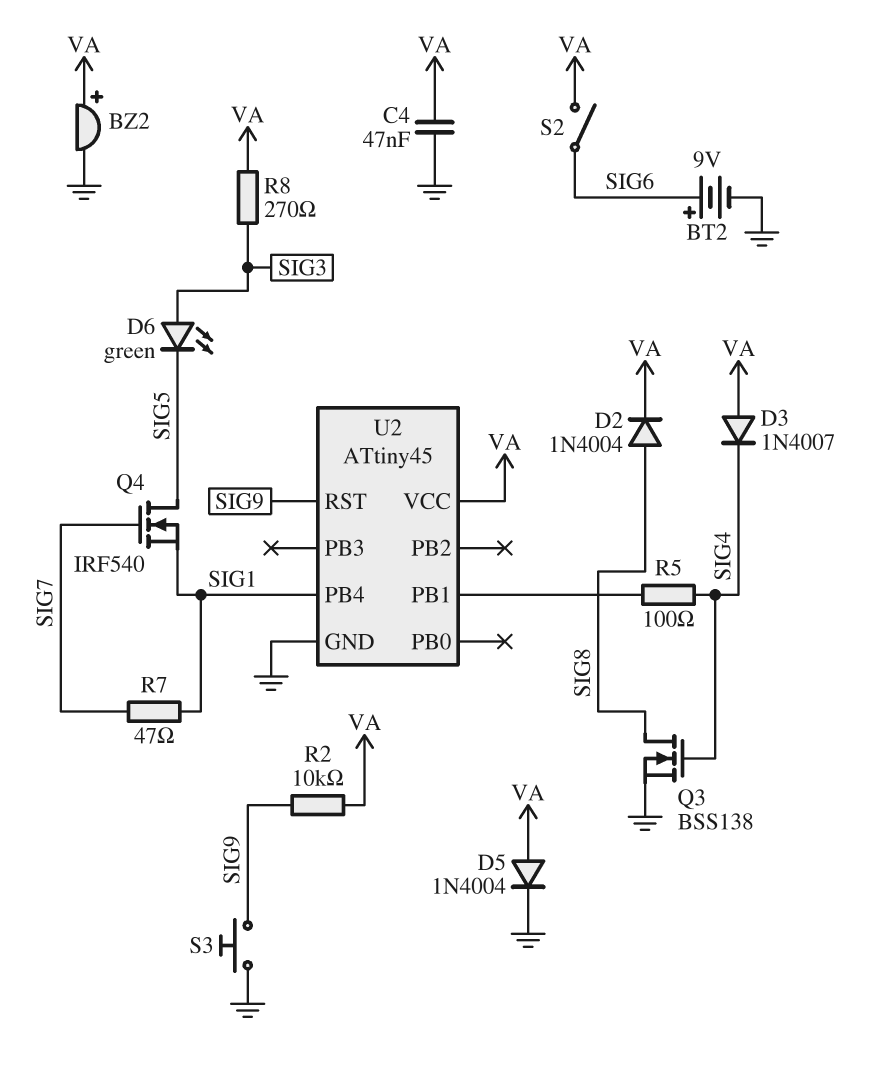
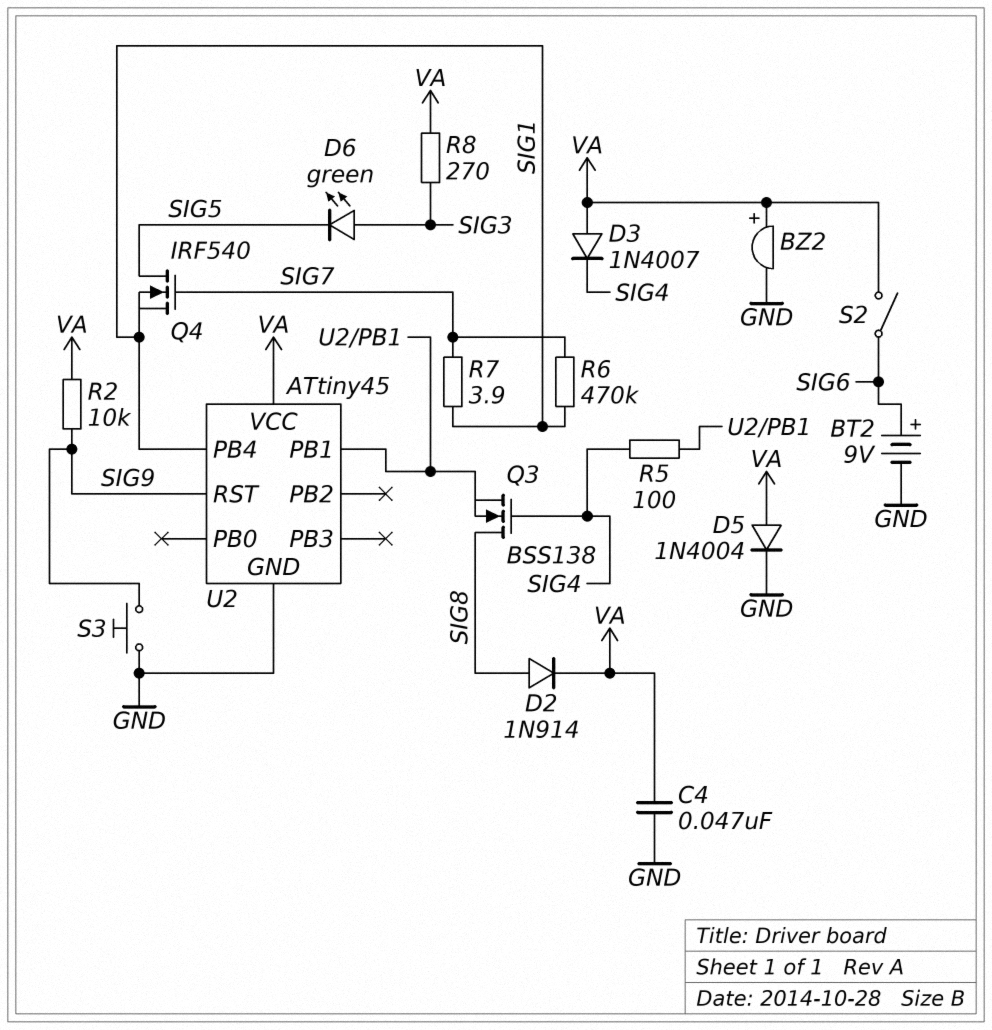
D2: diode 1N4004 (A SIG8, K VA) -> diode 1N914 (A SIG8, K VA)
Q3: NMOS BSS138 (G SIG4, D SIG8, S GND) -> NMOS BSS138 (G SIG4, D SIG8, S U2/PB1)
R6: none -> 470k (SIG1, SIG7)
R7: 47 (SIG1, SIG7) -> 3.9 (SIG1, SIG7)

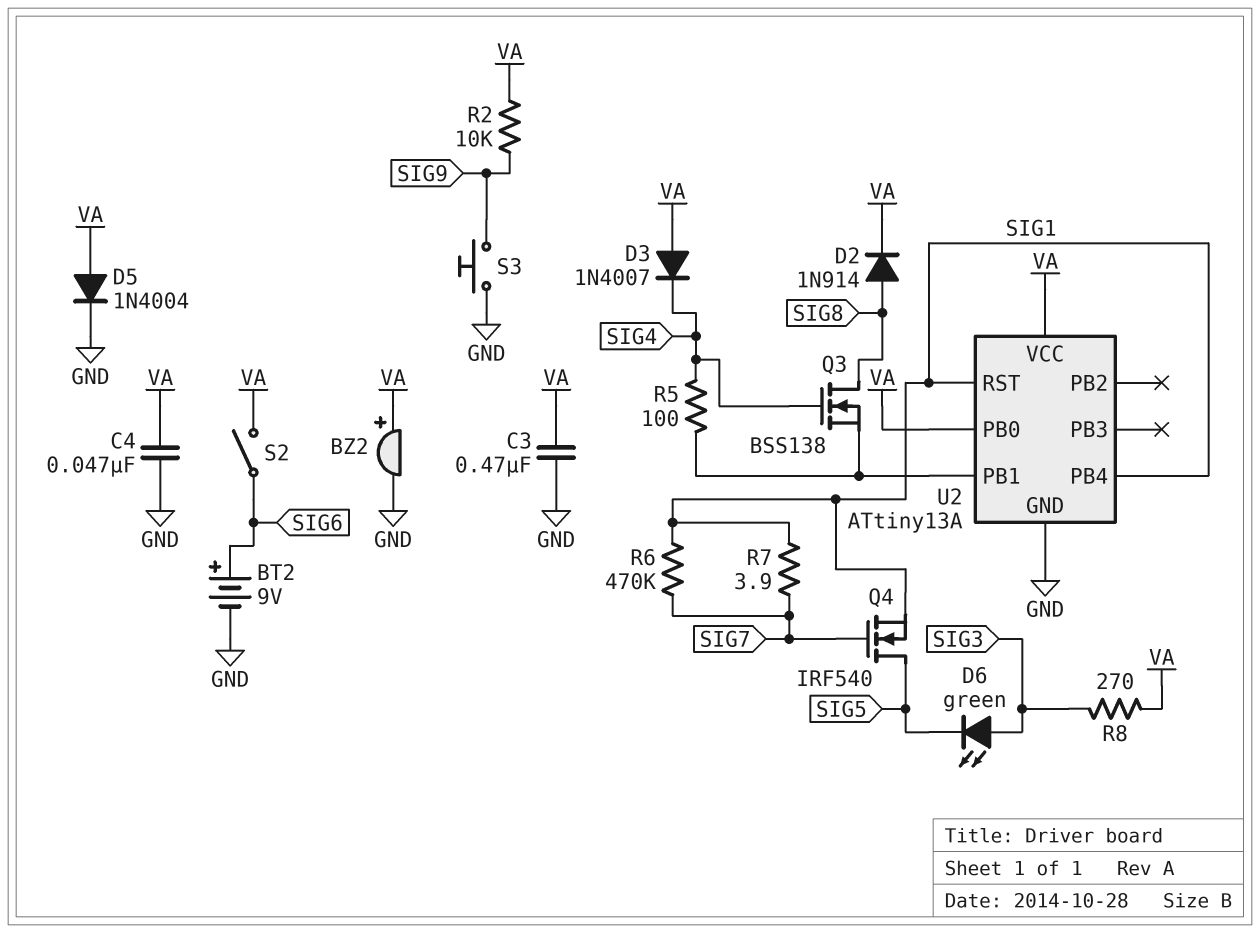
C3: none -> 470nF (GND, VA)
U2: ATtiny45 -> ATtiny13A
U2 pin PB0: none -> VA
U2 pin RST: SIG9 -> SIG1

